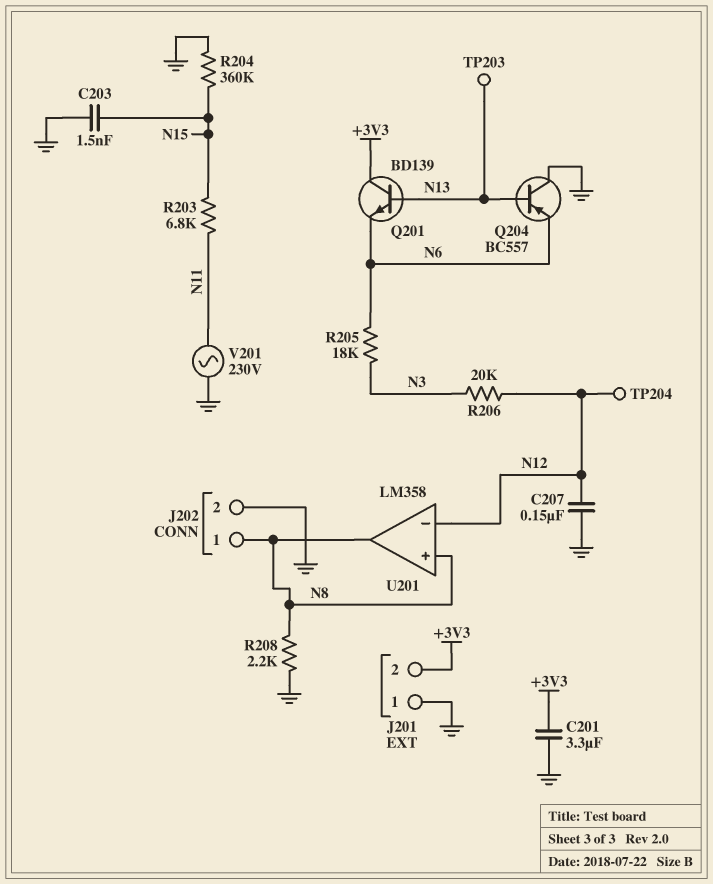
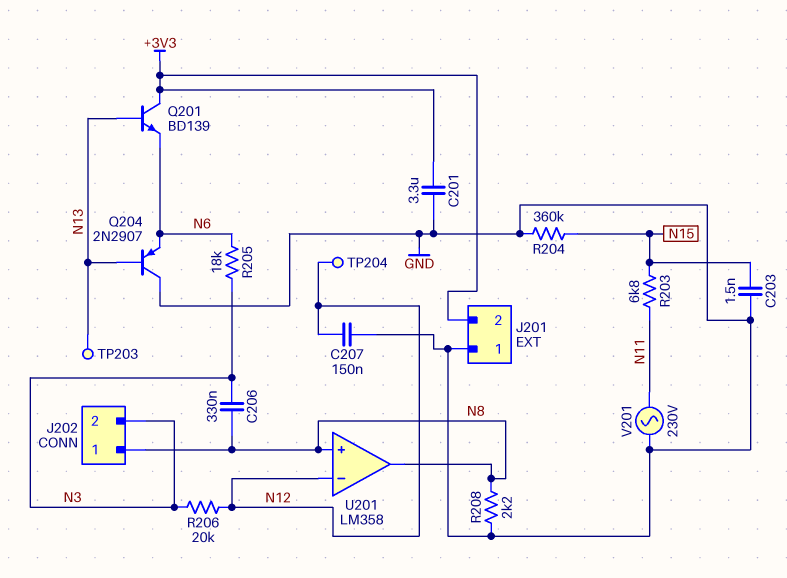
C206: none -> 330nF (N3, N8)
J202 pin 2: GND -> N3
Q204: PNP BC557 (B N13, C GND, E N6) -> PNP 2N2907 (B N13, C GND, E N6)

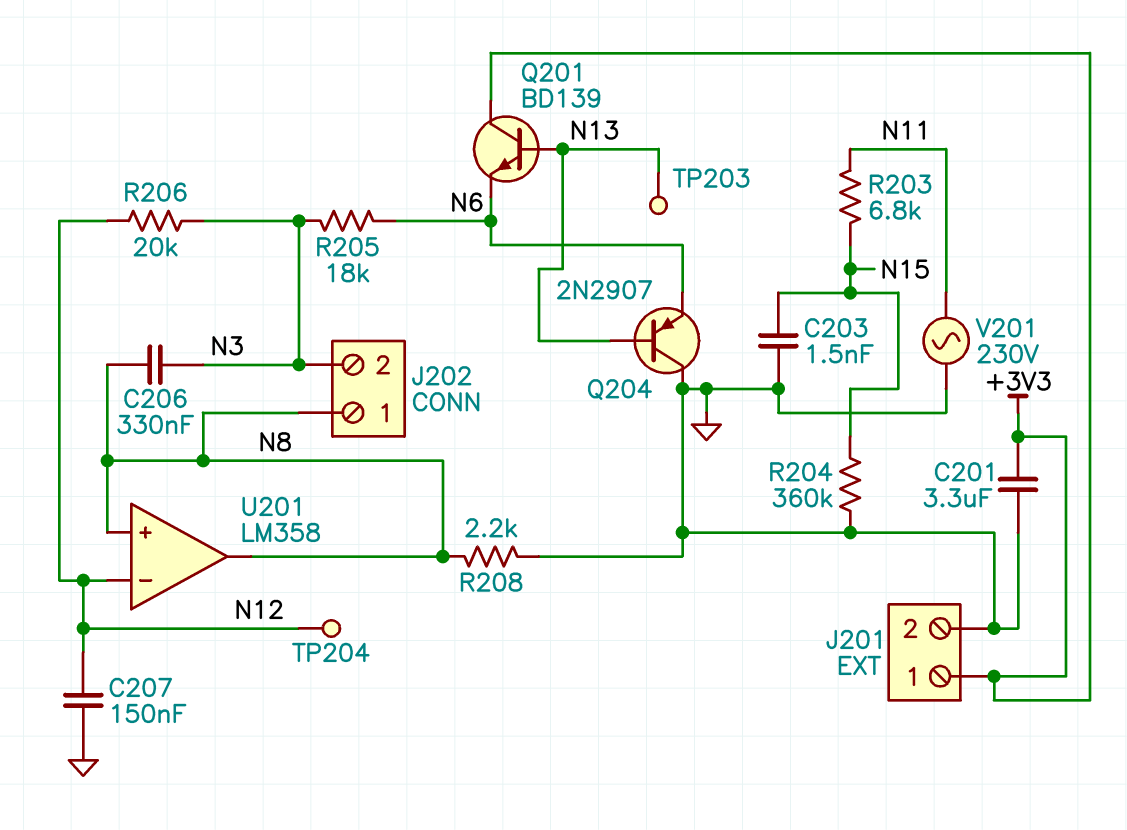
J201 pin 1: GND -> +3V3
J201 pin 2: +3V3 -> GND

